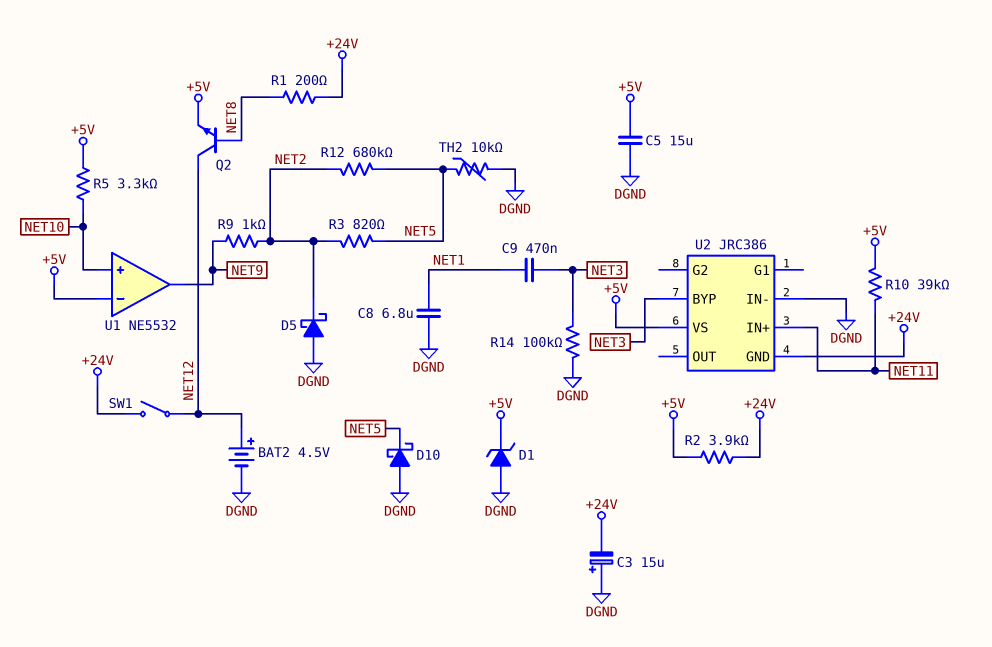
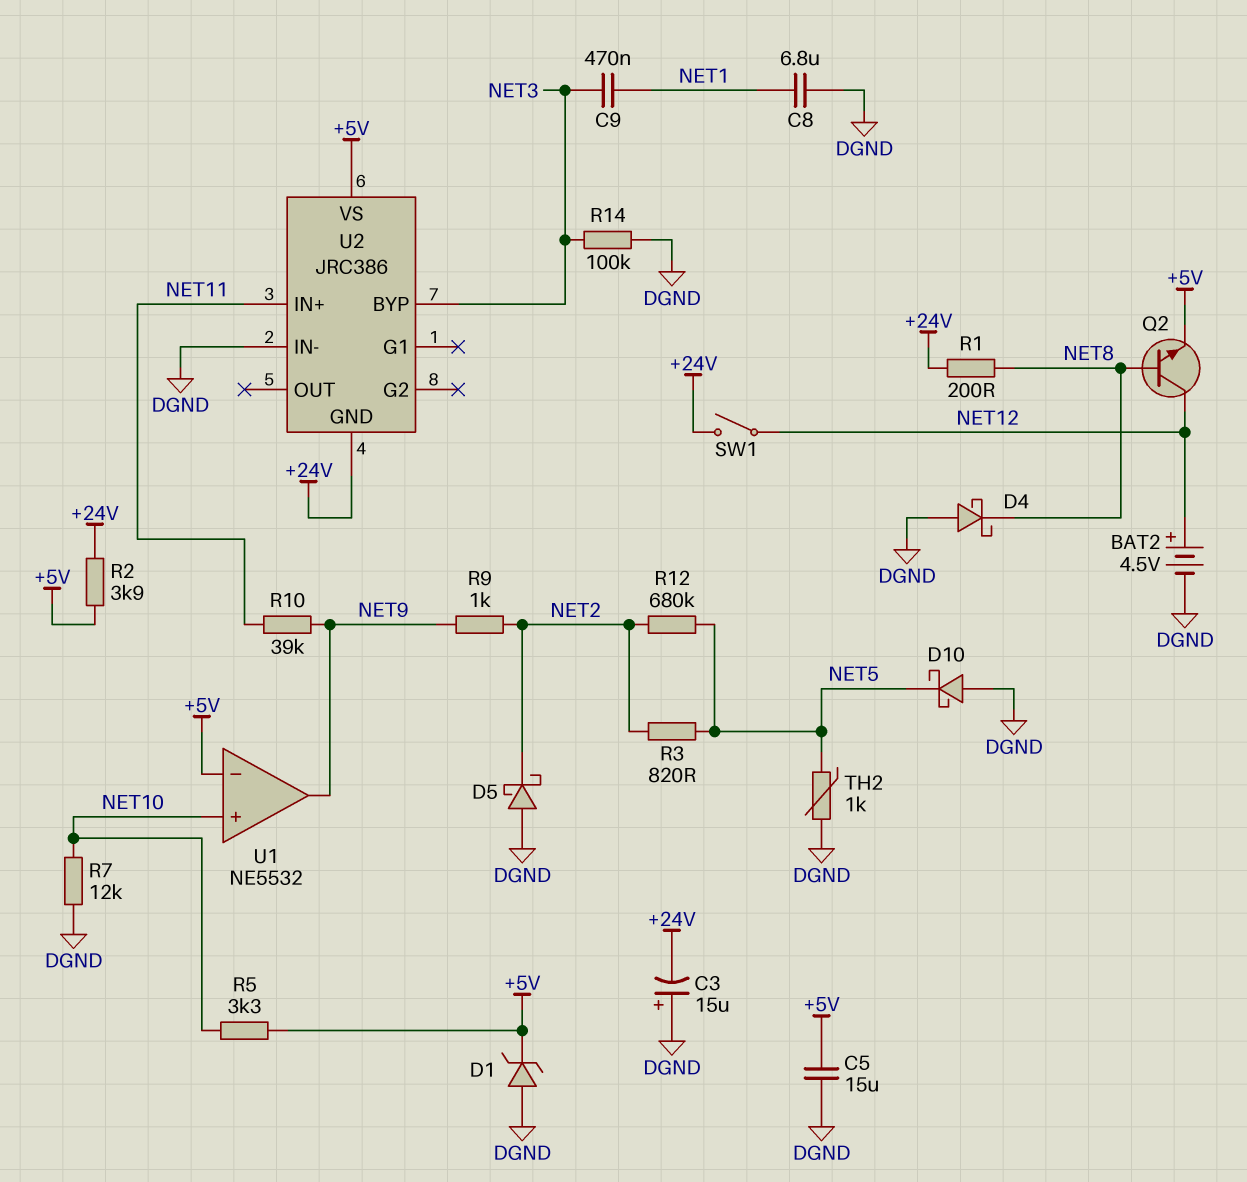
D4: none -> schottky (A DGND, K NET8)
R7: none -> 12k (DGND, NET10)
R10: 39k (+5V, NET11) -> 39k (NET9, NET11)
TH2: 10k (DGND, NET5) -> 1k (DGND, NET5)

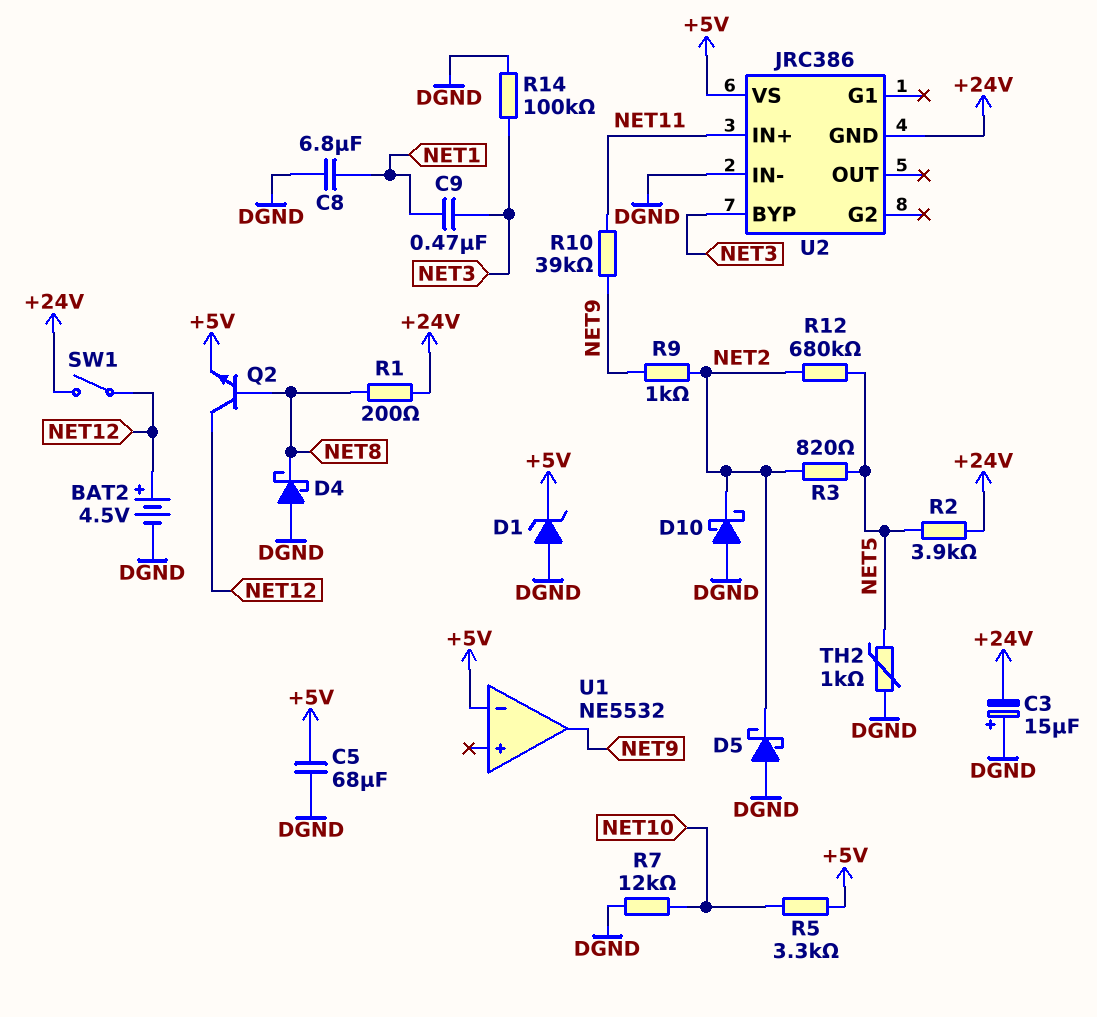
C5: 15uF (+5V, DGND) -> 68uF (+5V, DGND)
D10: schottky (A DGND, K NET5) -> schottky (A DGND, K NET2)
R2: 3.9k (+5V, +24V) -> 3.9k (+24V, NET5)
U1 pin in+: NET10 -> none

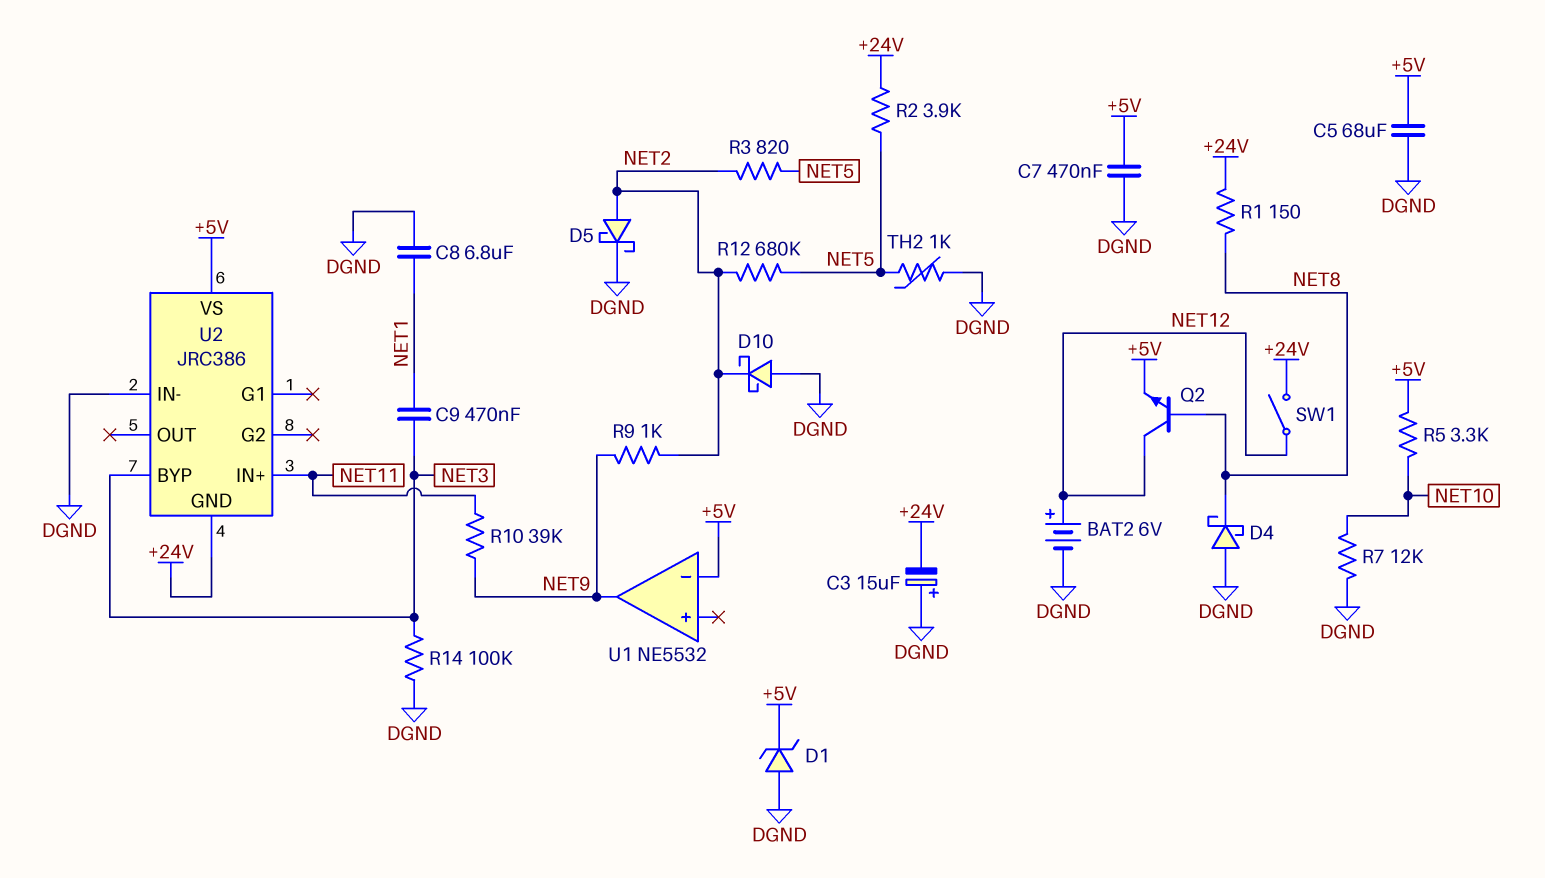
BAT2: 4.5V (plus NET12, minus DGND) -> 6V (plus NET12, minus DGND)
C7: none -> 470nF (+5V, DGND)
D5: schottky (A DGND, K NET2) -> schottky (A NET2, K DGND)
R1: 200 (+24V, NET8) -> 150 (+24V, NET8)

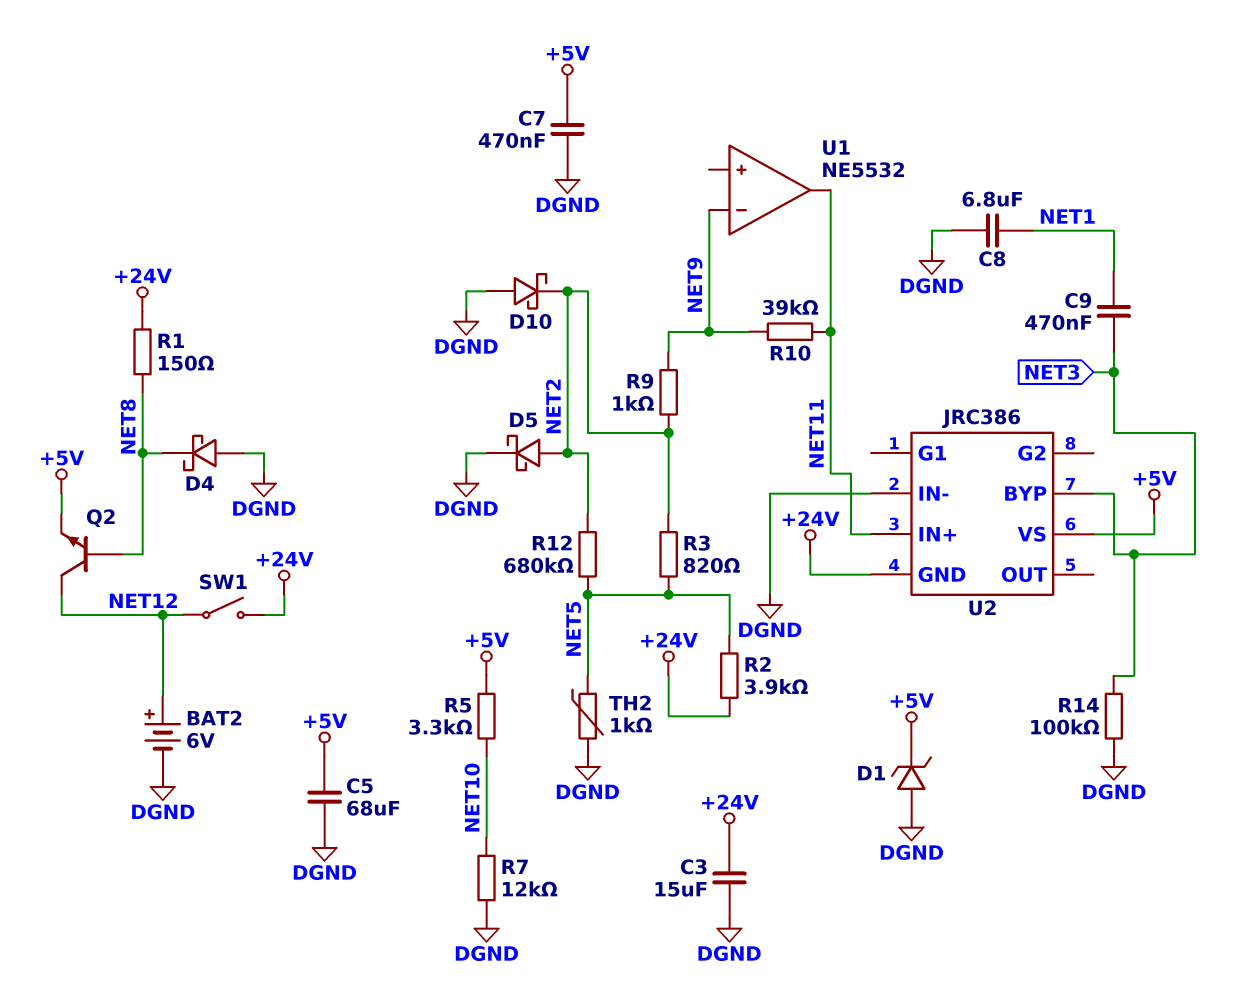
C3: 15uF (plus DGND, minus +24V) -> 15uF (+24V, DGND)
U1 pin in-: +5V -> NET9
U1 pin out: NET9 -> NET11

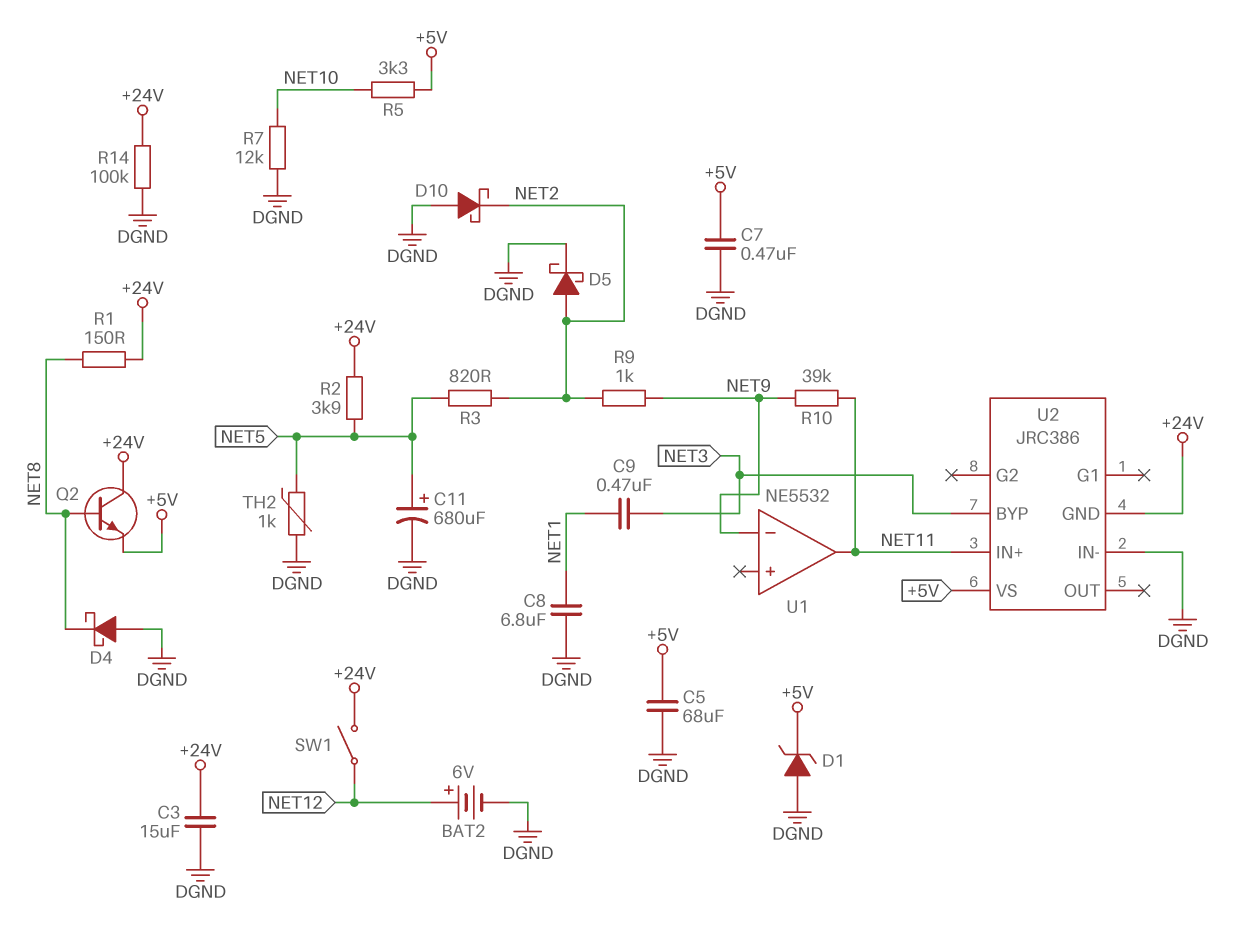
C11: none -> 680uF (plus NET5, minus DGND)
Q2: NPN (B NET8, C NET12, E +5V) -> NPN (B NET8, C +24V, E +5V)
R12: 680k (NET2, NET5) -> none
R14: 100k (DGND, NET3) -> 100k (+24V, DGND)

